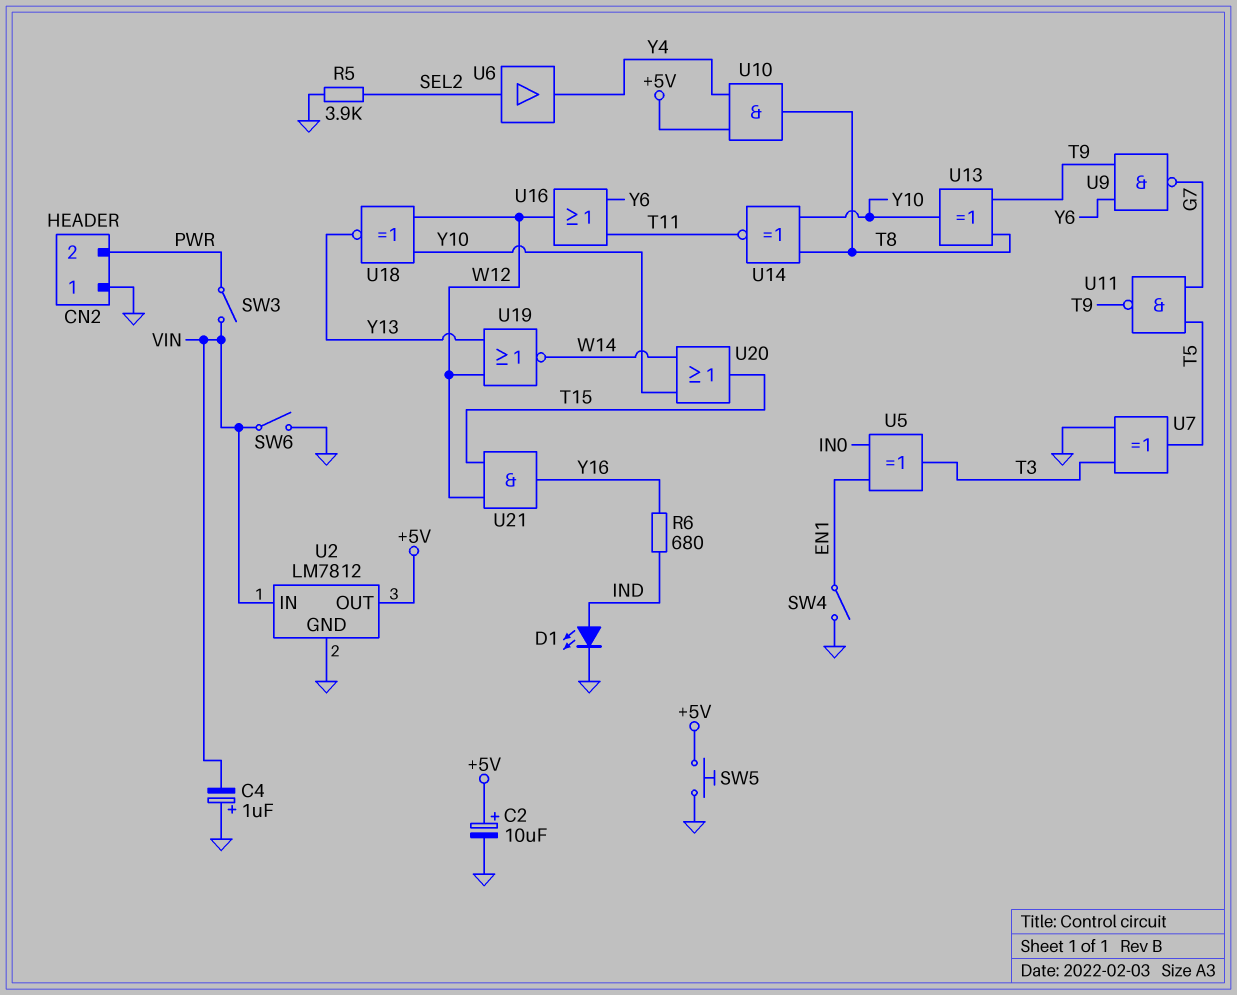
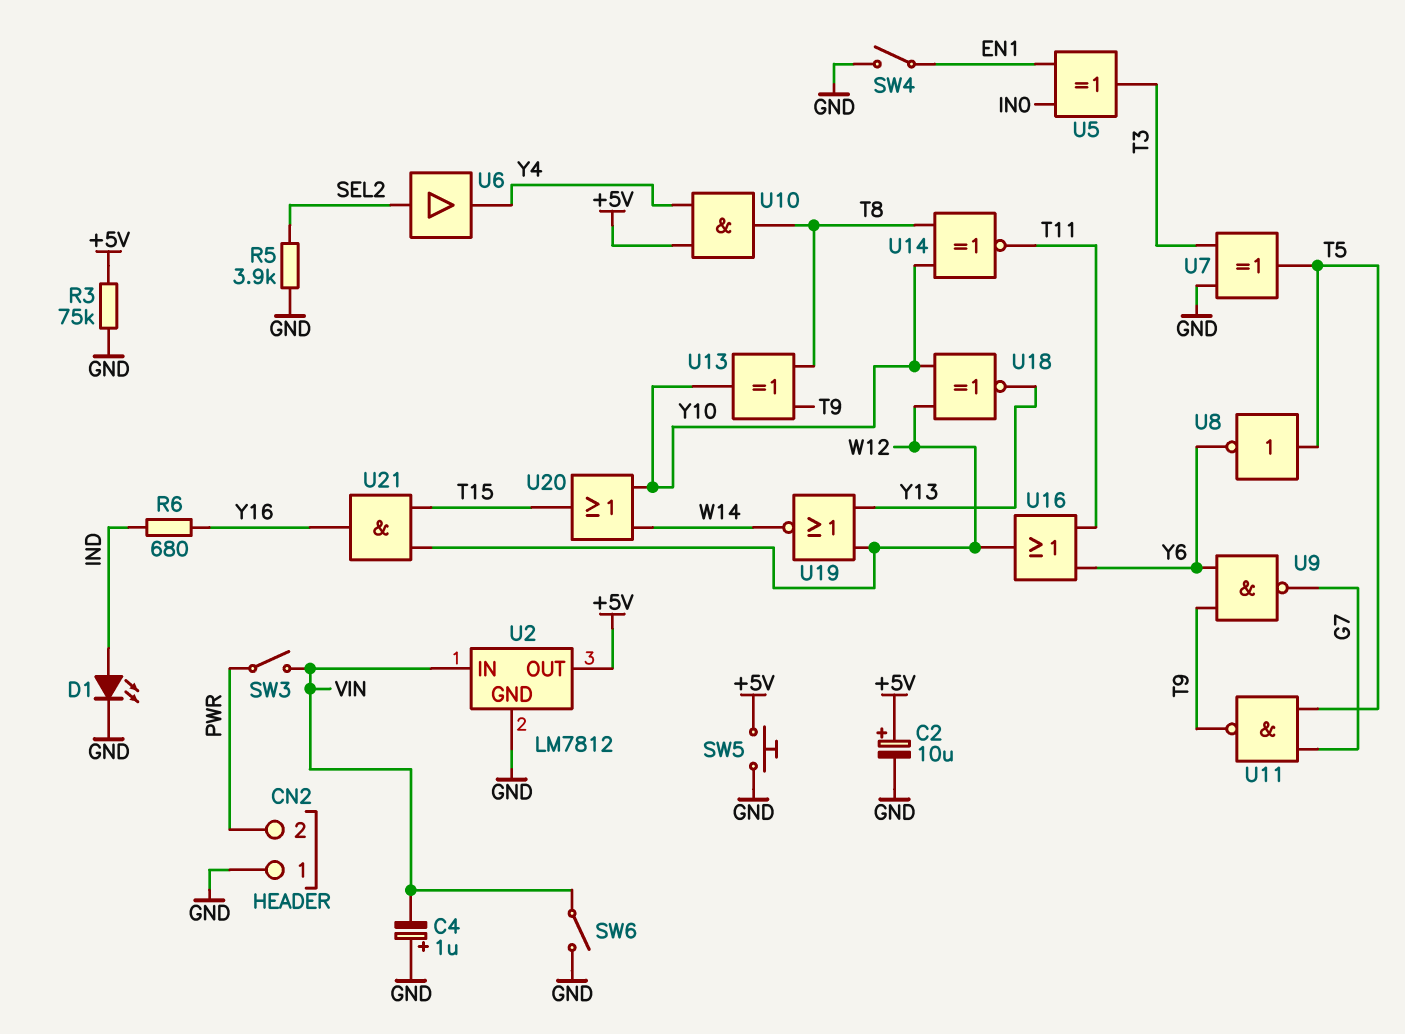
R3: none -> 75k (+5V, GND)
U8: none -> NOT (in T5, out Y6)

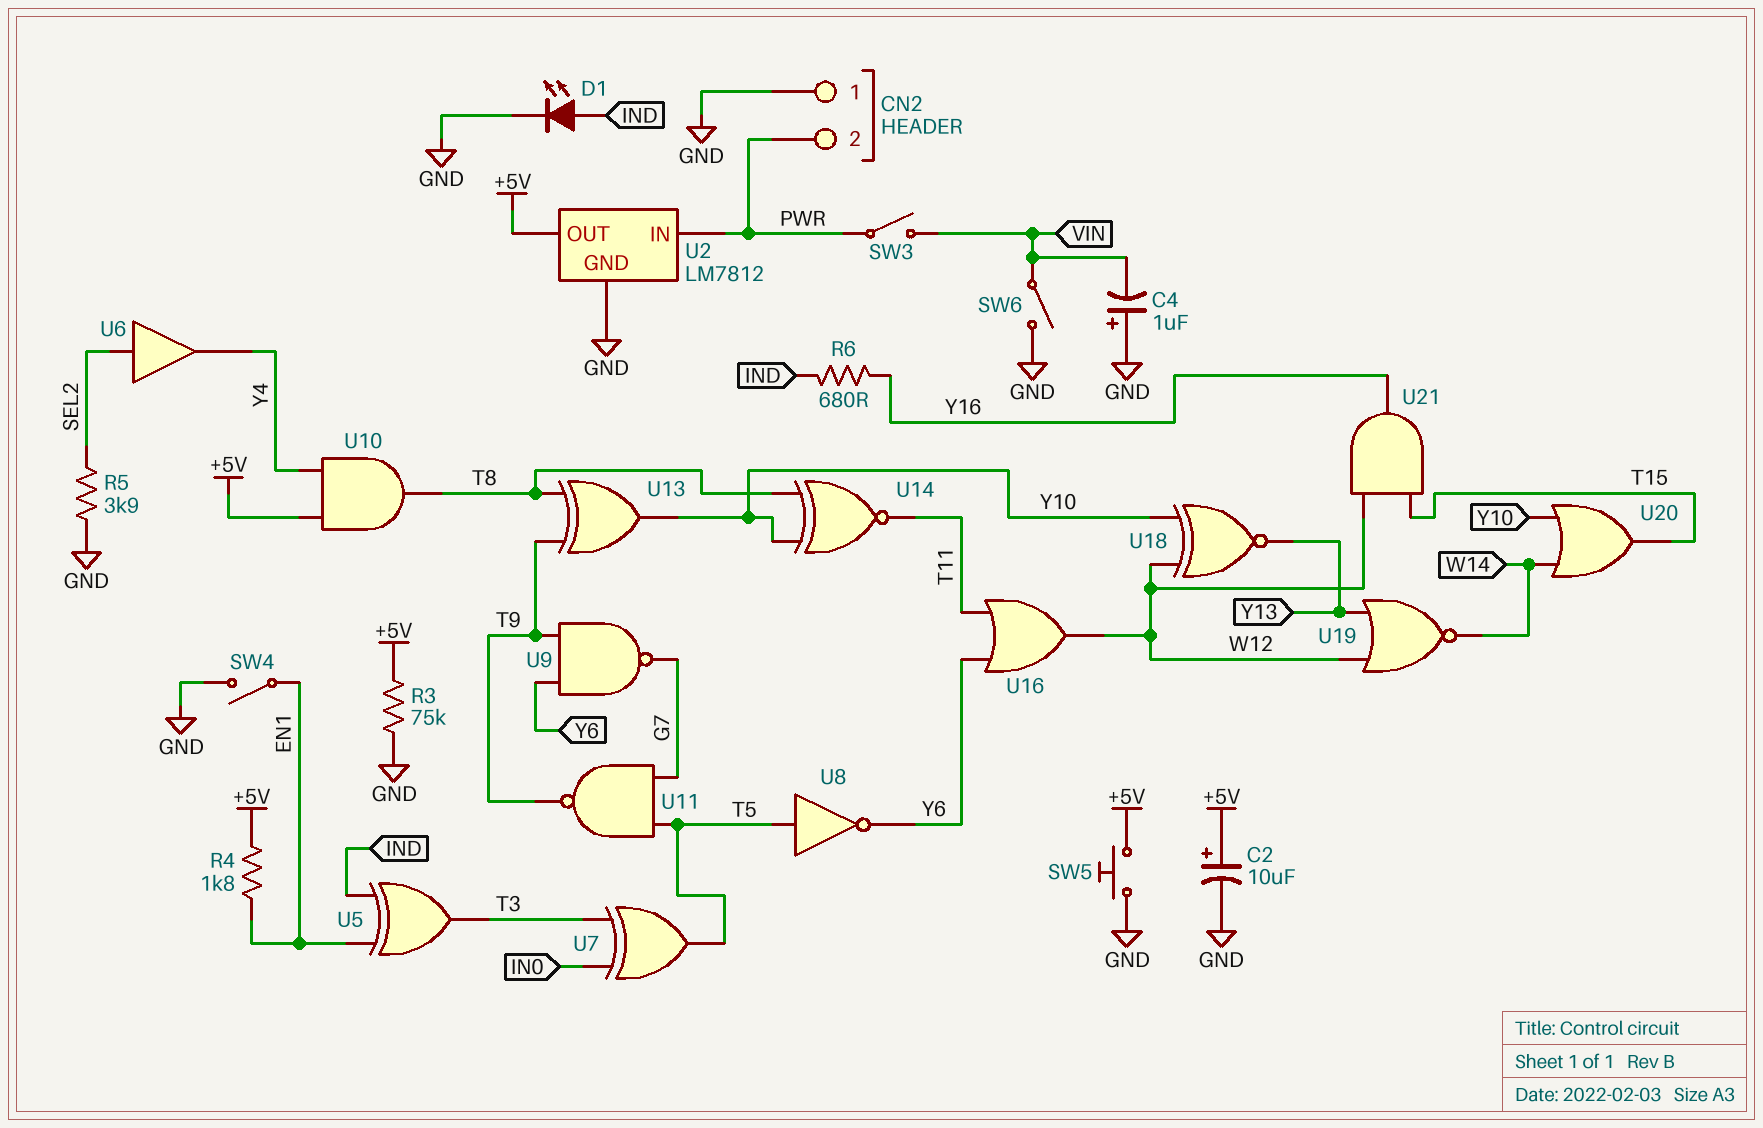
R4: none -> 1.8k (+5V, EN1)
U2 pin IN: VIN -> PWR
U5: XOR (in EN1, in IN0, out T3) -> XOR (in EN1, in IND, out T3)
U7: XOR (in GND, in T3, out T5) -> XOR (in IN0, in T3, out T5)

